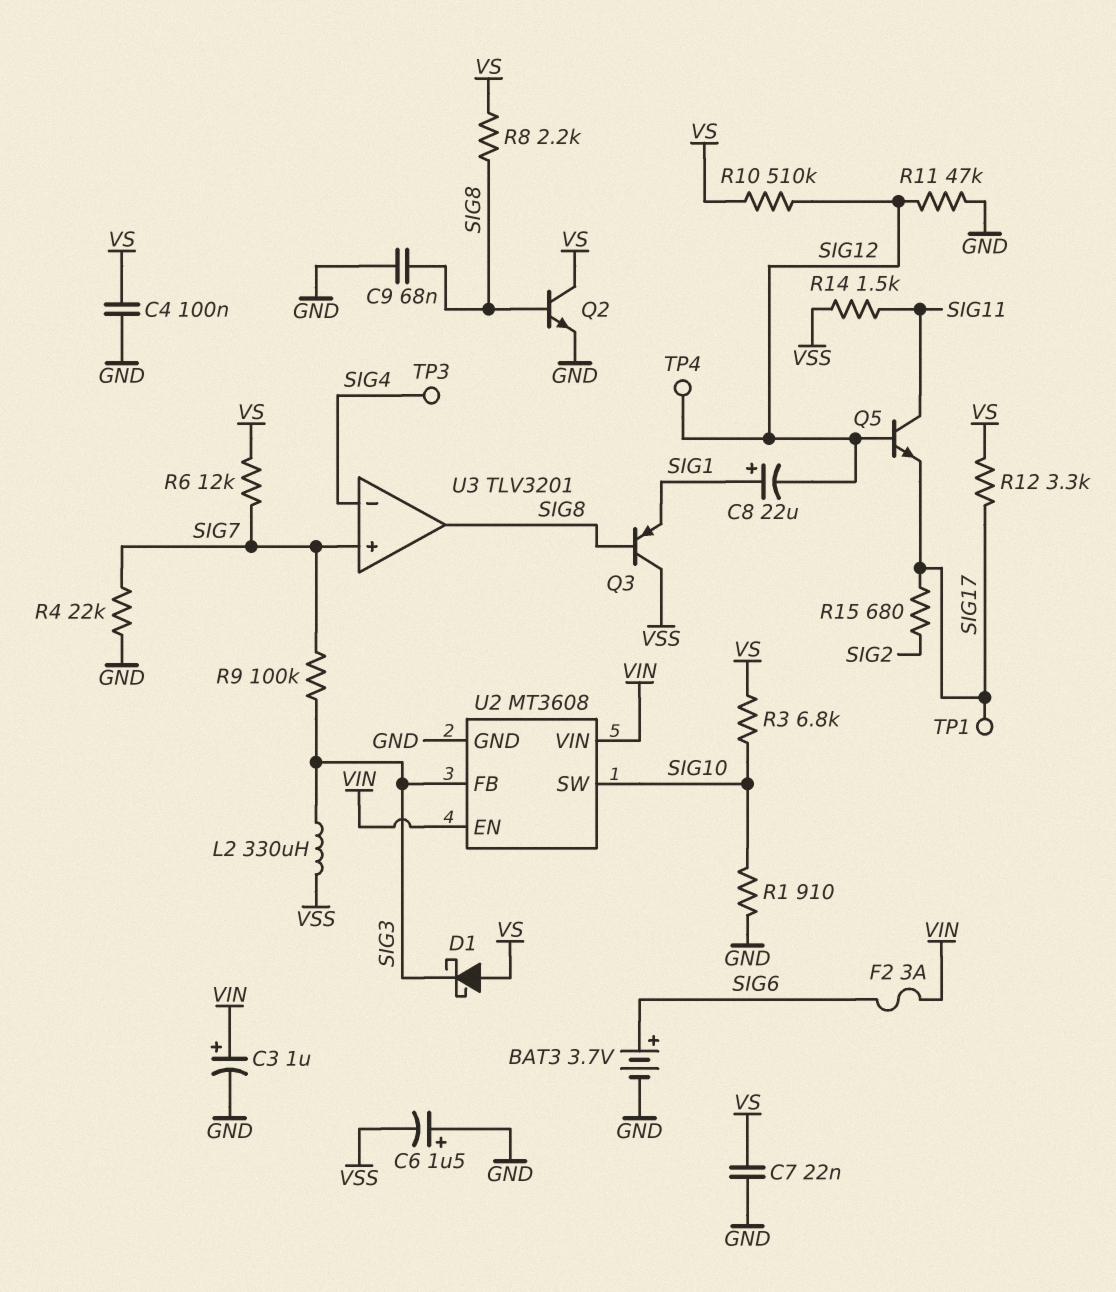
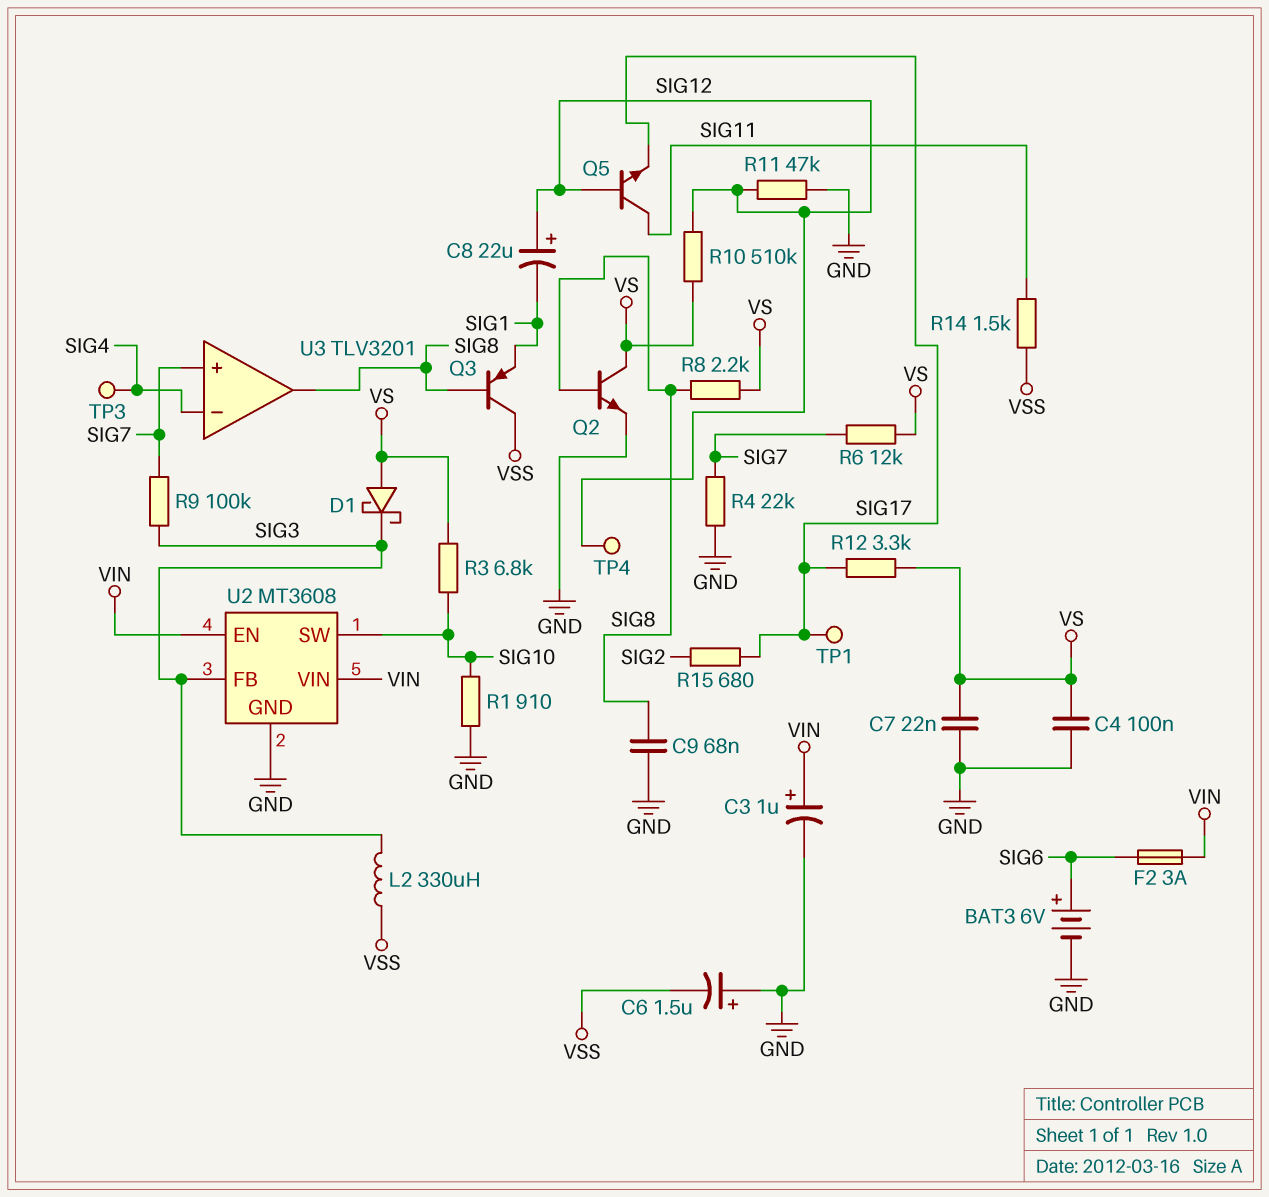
BAT3: 3.7V (plus SIG6, minus GND) -> 6V (plus SIG6, minus GND)
C8: 22uF (plus SIG1, minus SIG12) -> 22uF (plus SIG12, minus SIG1)

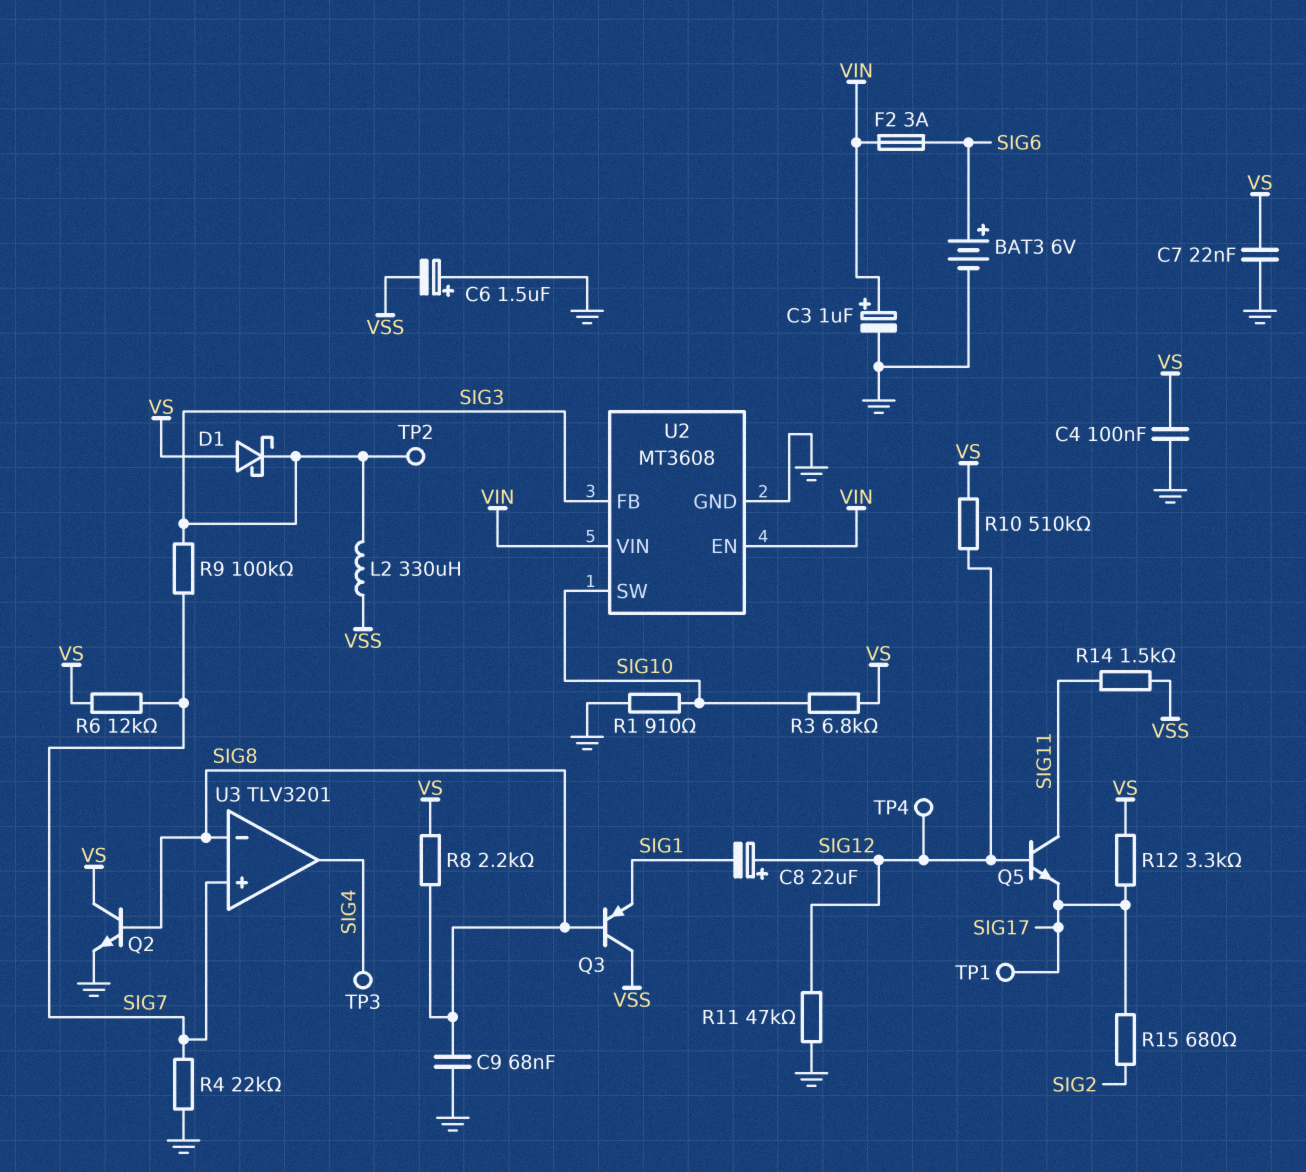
TP2: none -> test point (SIG3)
U3 pin in-: SIG4 -> SIG8
U3 pin out: SIG8 -> SIG4

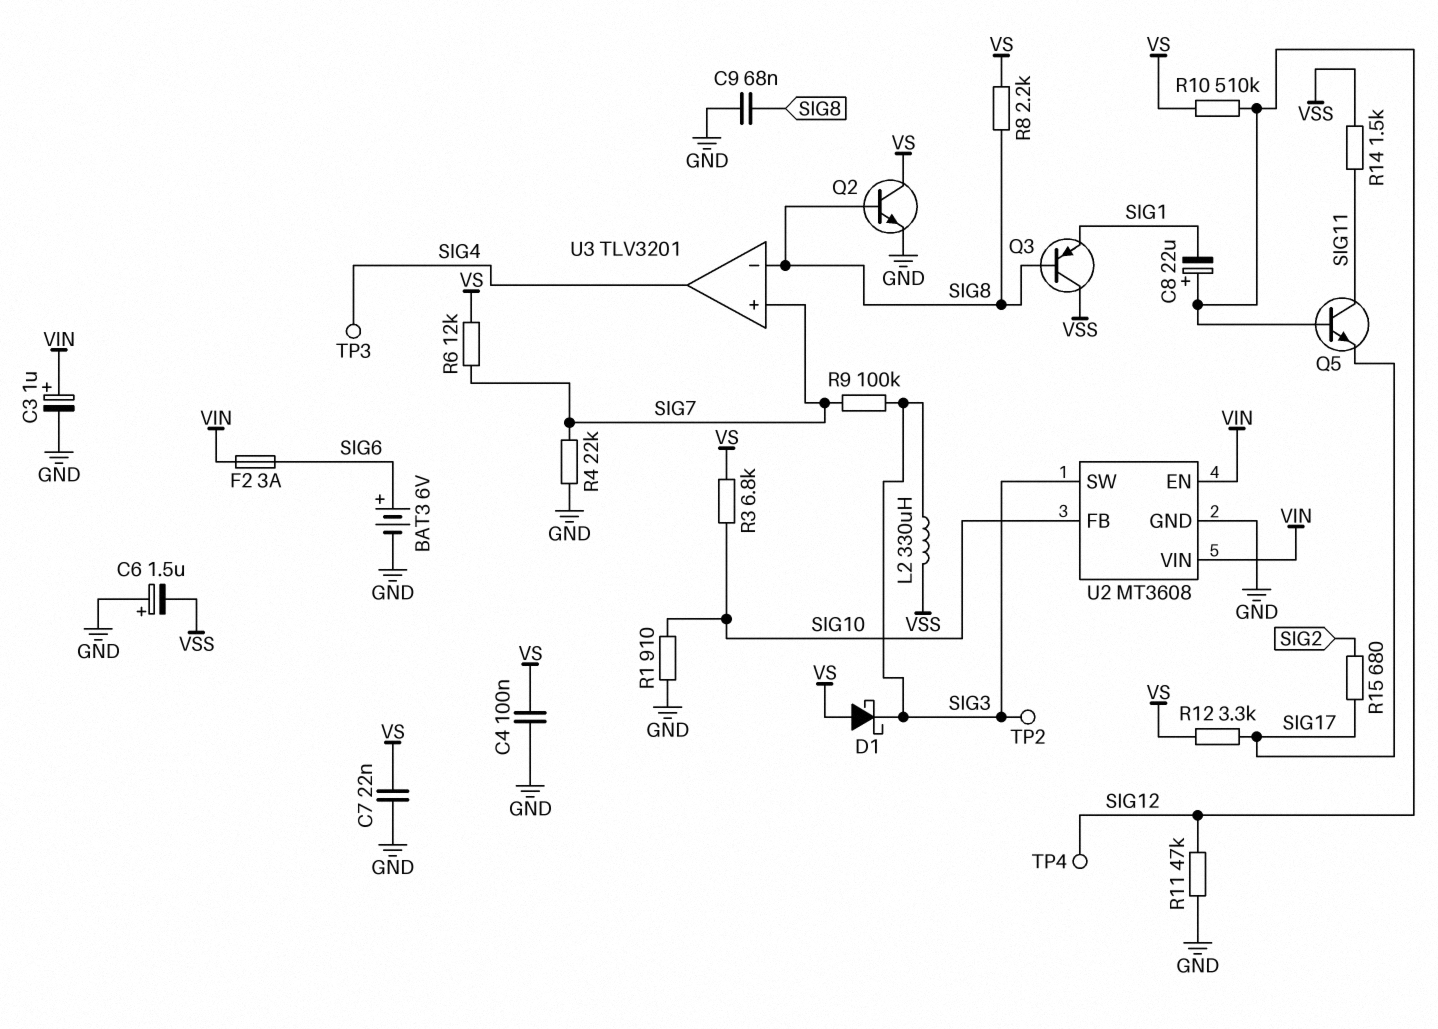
TP1: test point (SIG17) -> none
U2 pin FB: SIG3 -> SIG10
U2 pin SW: SIG10 -> SIG3

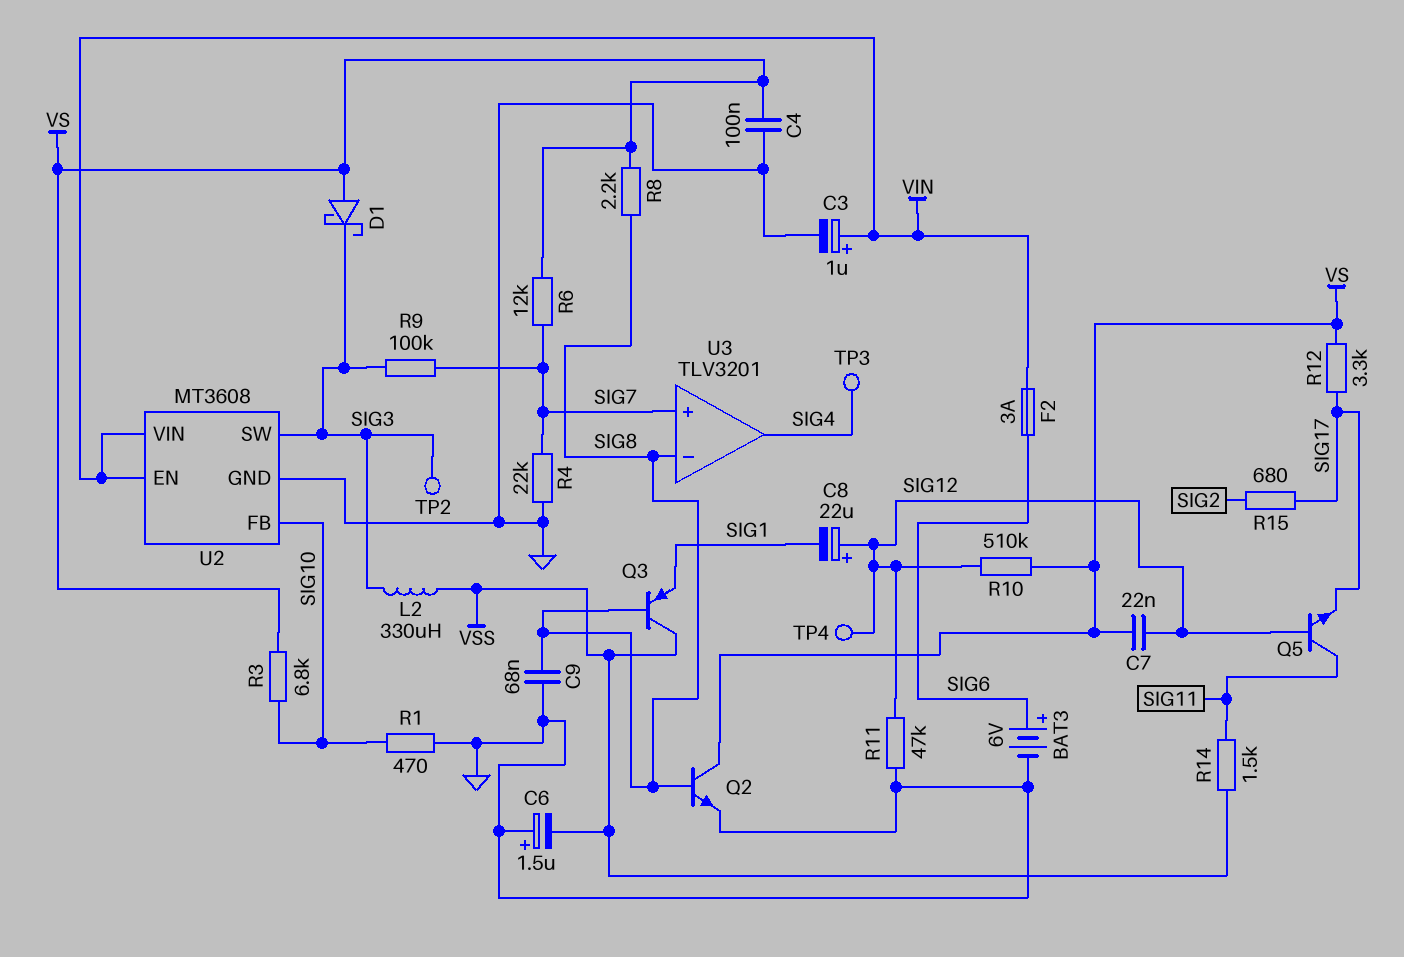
C7: 22nF (GND, VS) -> 22nF (SIG12, VS)
R1: 910 (GND, SIG10) -> 470 (GND, SIG10)

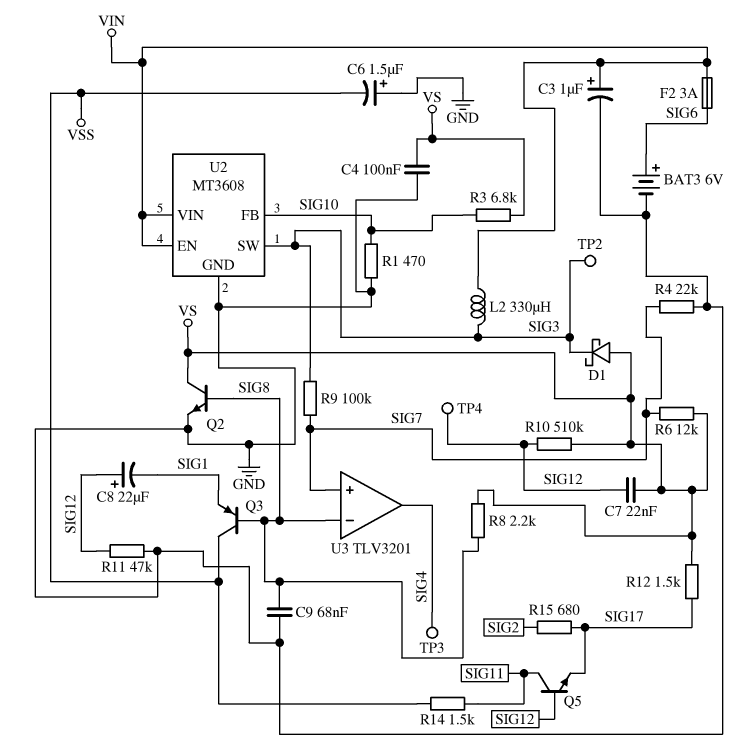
L2: 330uH (SIG3, VSS) -> 330uH (SIG3, VIN)
R12: 3.3k (SIG17, VS) -> 1.5k (SIG17, VS)

